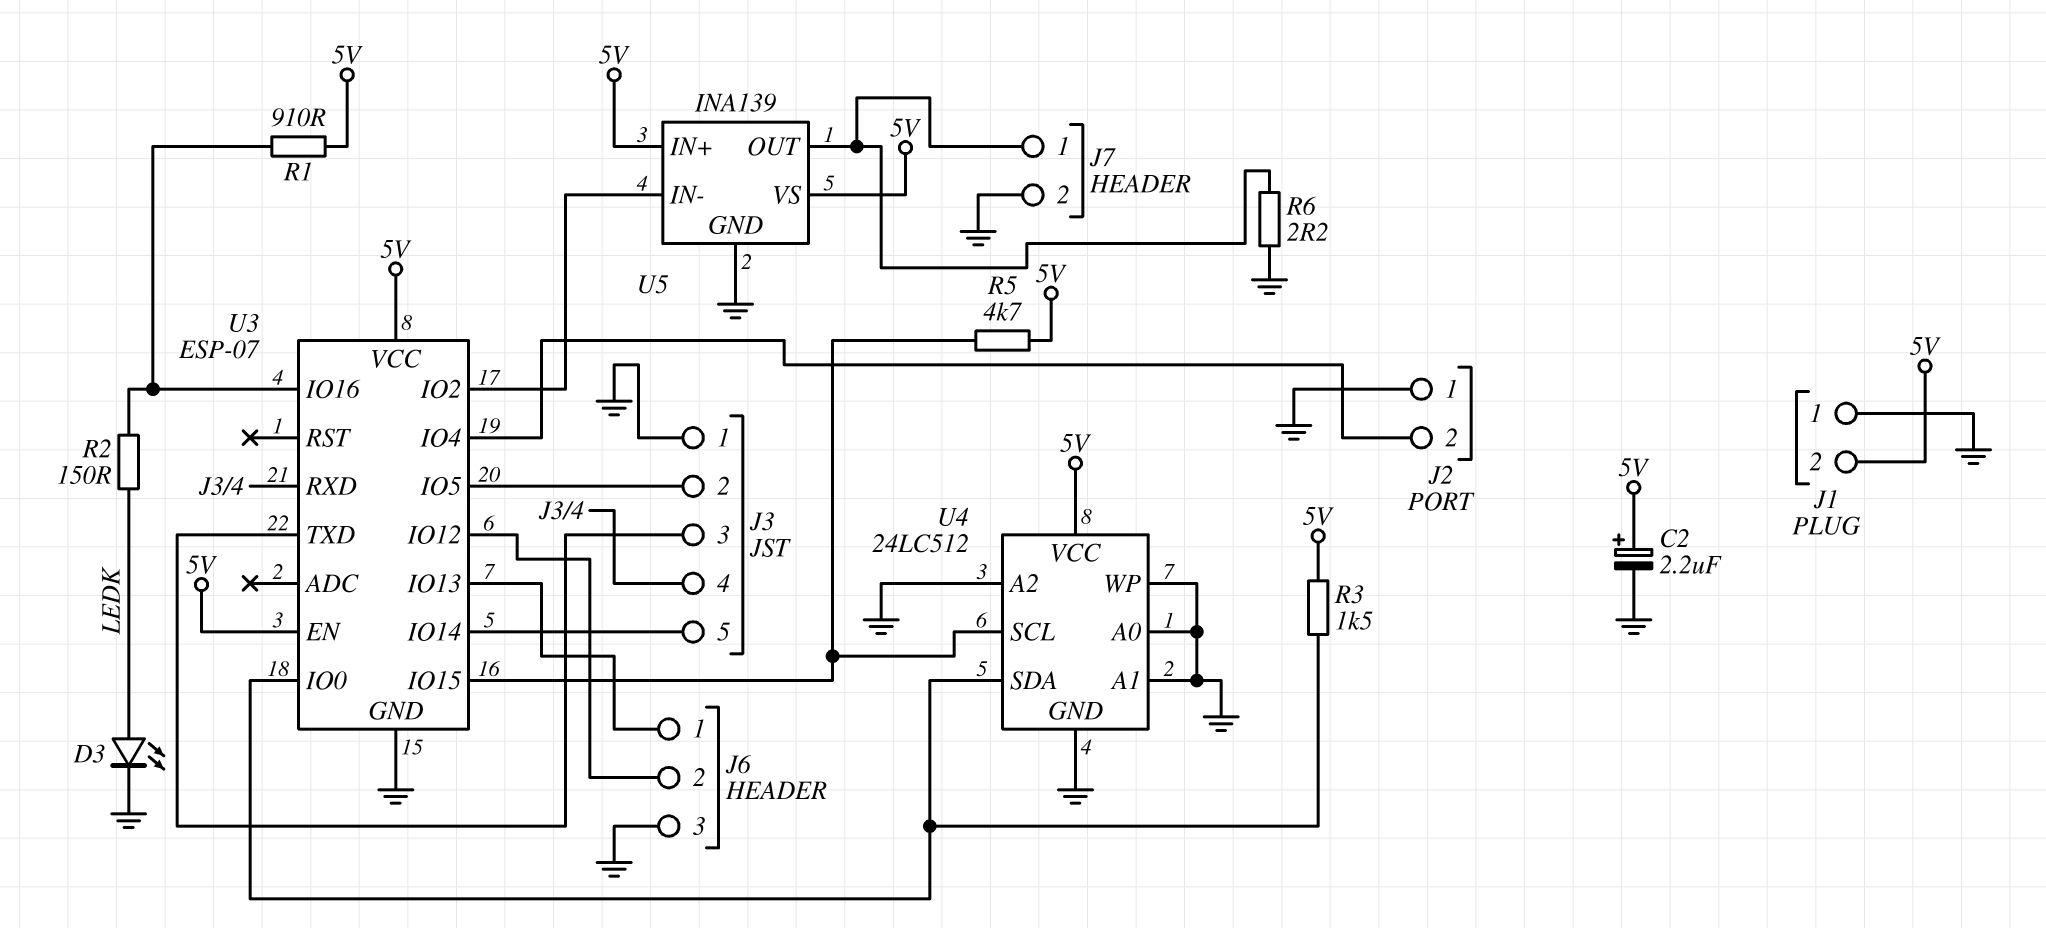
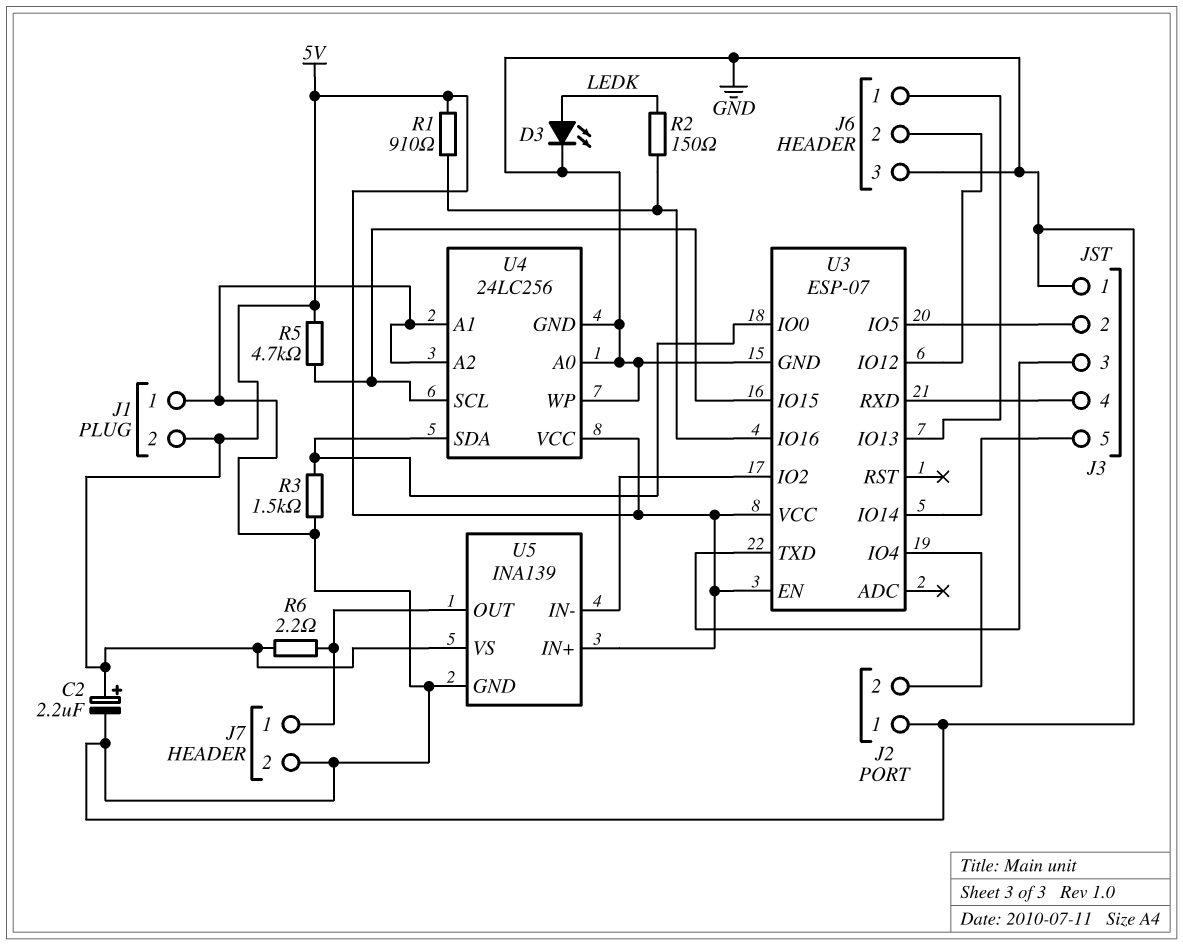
R3: 1.5k (5V, U3/IO0) -> 1.5k (GND, U3/IO0)
R6: 2.2 (GND, J7/1) -> 2.2 (5V, J7/1)
U4: 24LC512 -> 24LC256

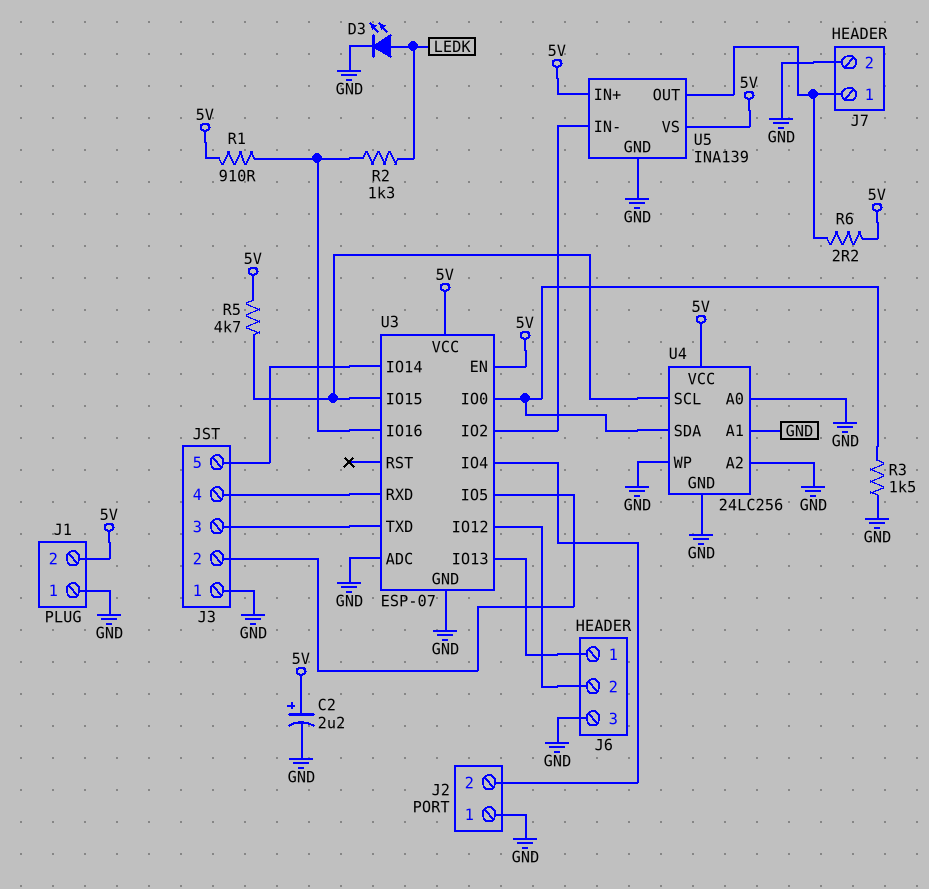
R2: 150 (LEDK, U3/IO16) -> 1.3k (LEDK, U3/IO16)
U3 pin ADC: none -> GND

